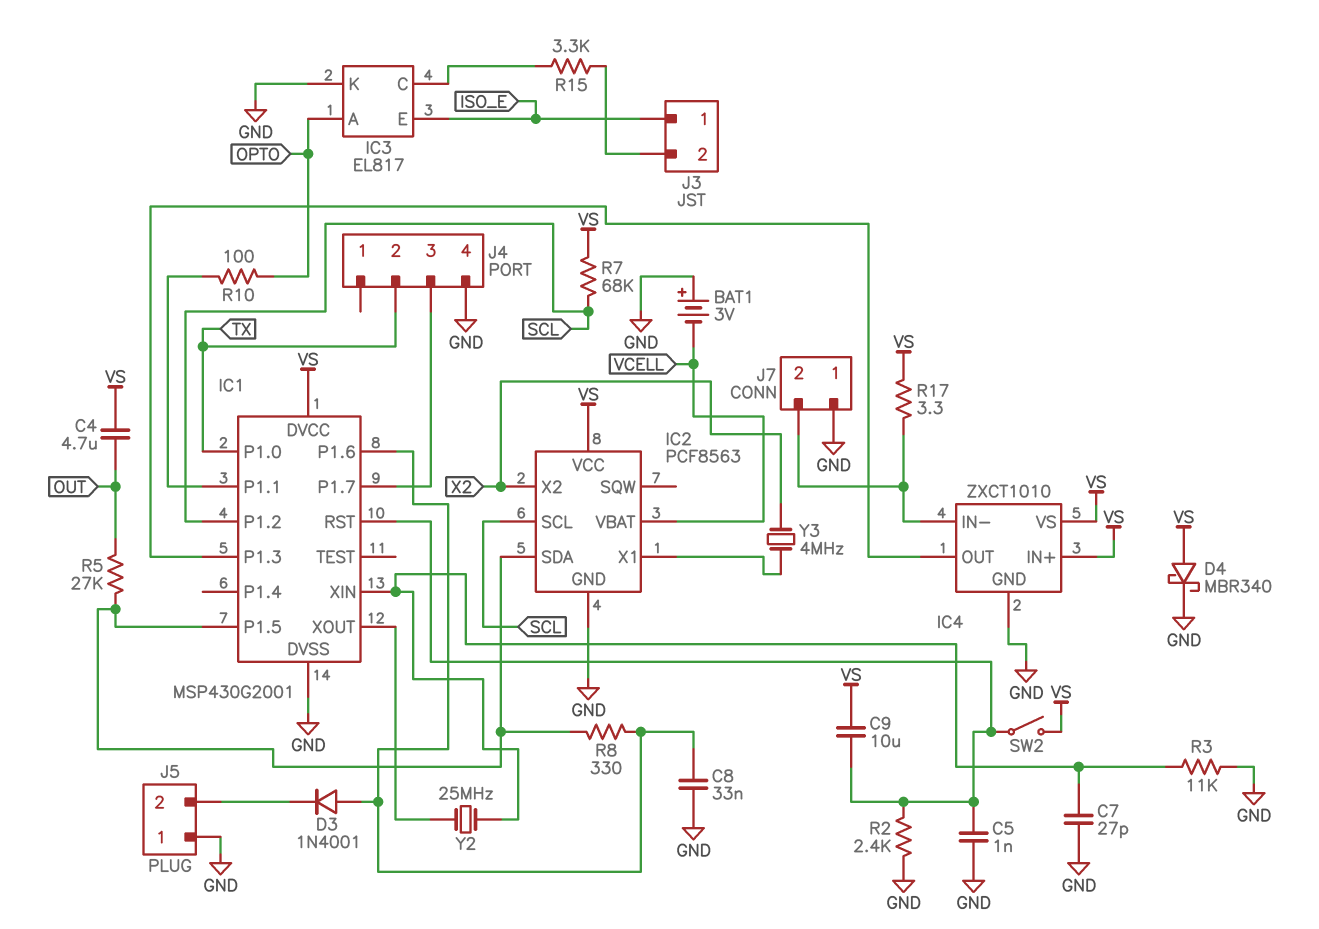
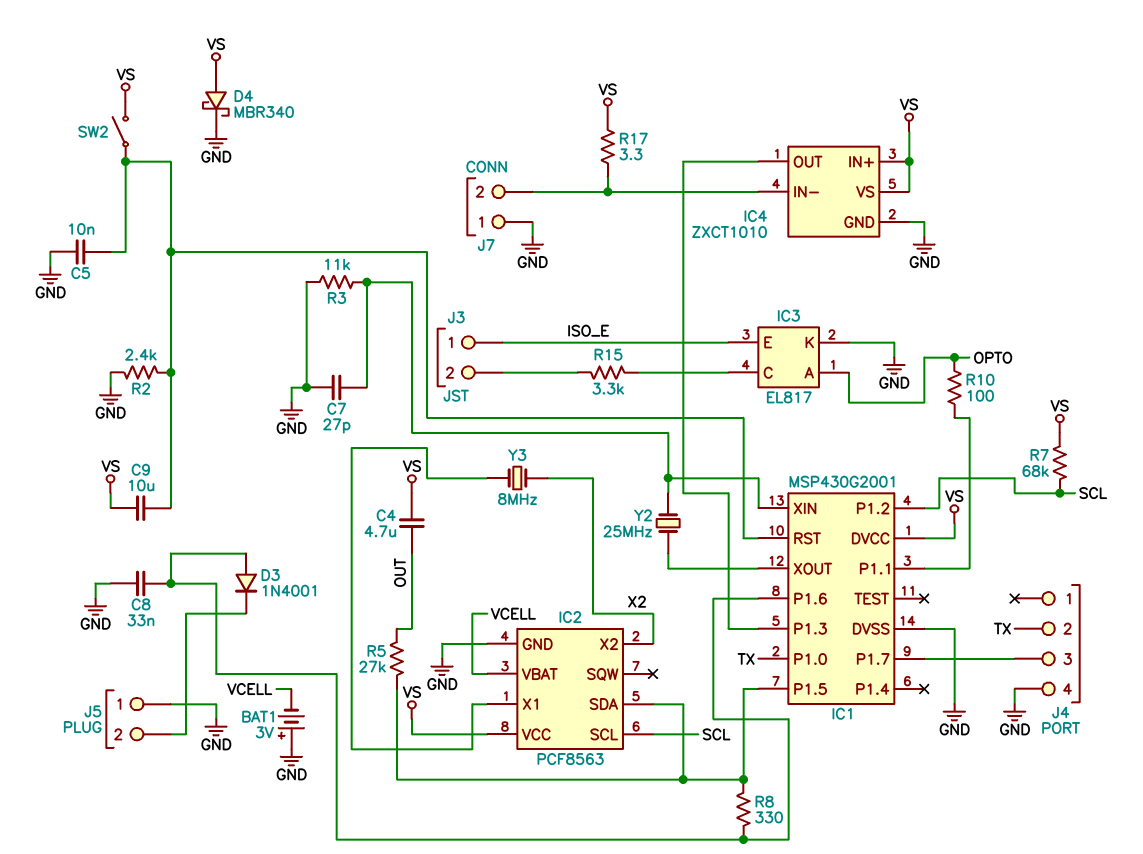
C5: 1nF (GND, IC1/RST) -> 10nF (GND, IC1/RST)
Y3: 4MHz (IC2/X1, X2) -> 8MHz (IC2/X1, X2)

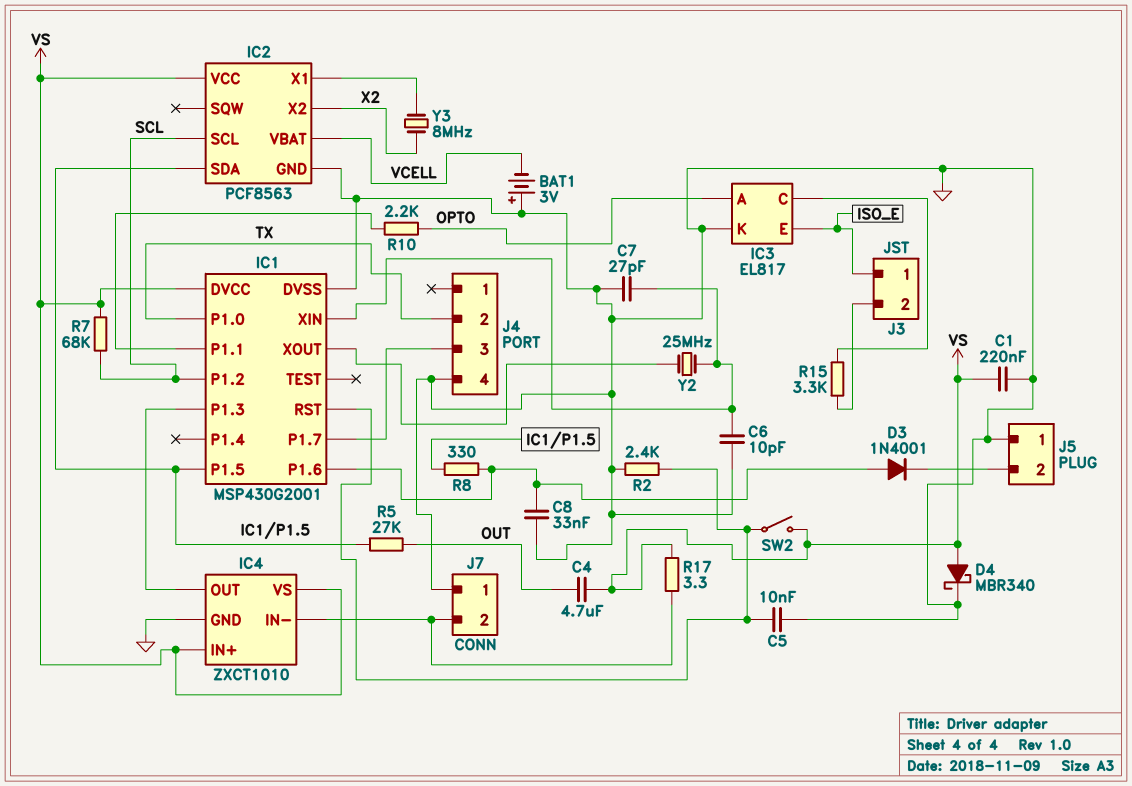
C1: none -> 220nF (GND, VS)
C6: none -> 10pF (GND, IC1/XIN)
C9: 10uF (IC1/RST, VS) -> none
R3: 11k (GND, IC1/XIN) -> none
R10: 100 (IC1/P1.1, OPTO) -> 2.2k (IC1/P1.1, OPTO)

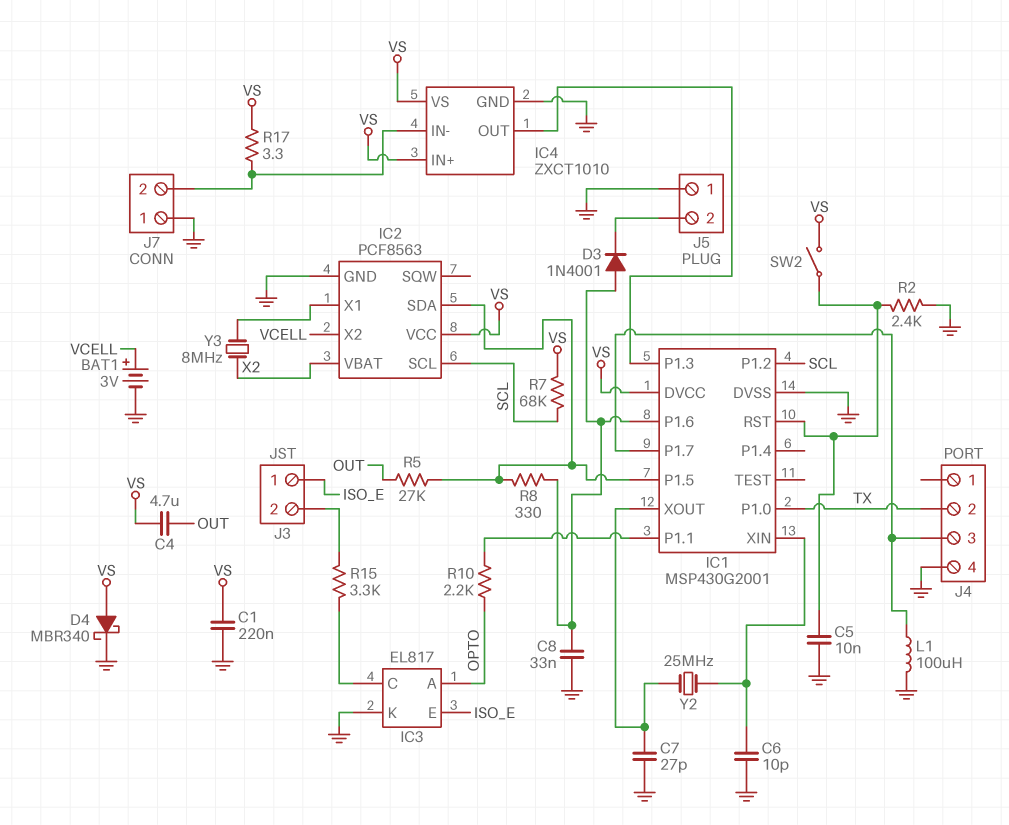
BAT1: 3V (plus GND, minus VCELL) -> 3V (plus VCELL, minus GND)
C7: 27pF (GND, IC1/XIN) -> 27pF (GND, IC1/XOUT)
IC2 pin VBAT: VCELL -> X2
IC2 pin X2: X2 -> VCELL
L1: none -> 100uH (GND, IC1/P1.7)

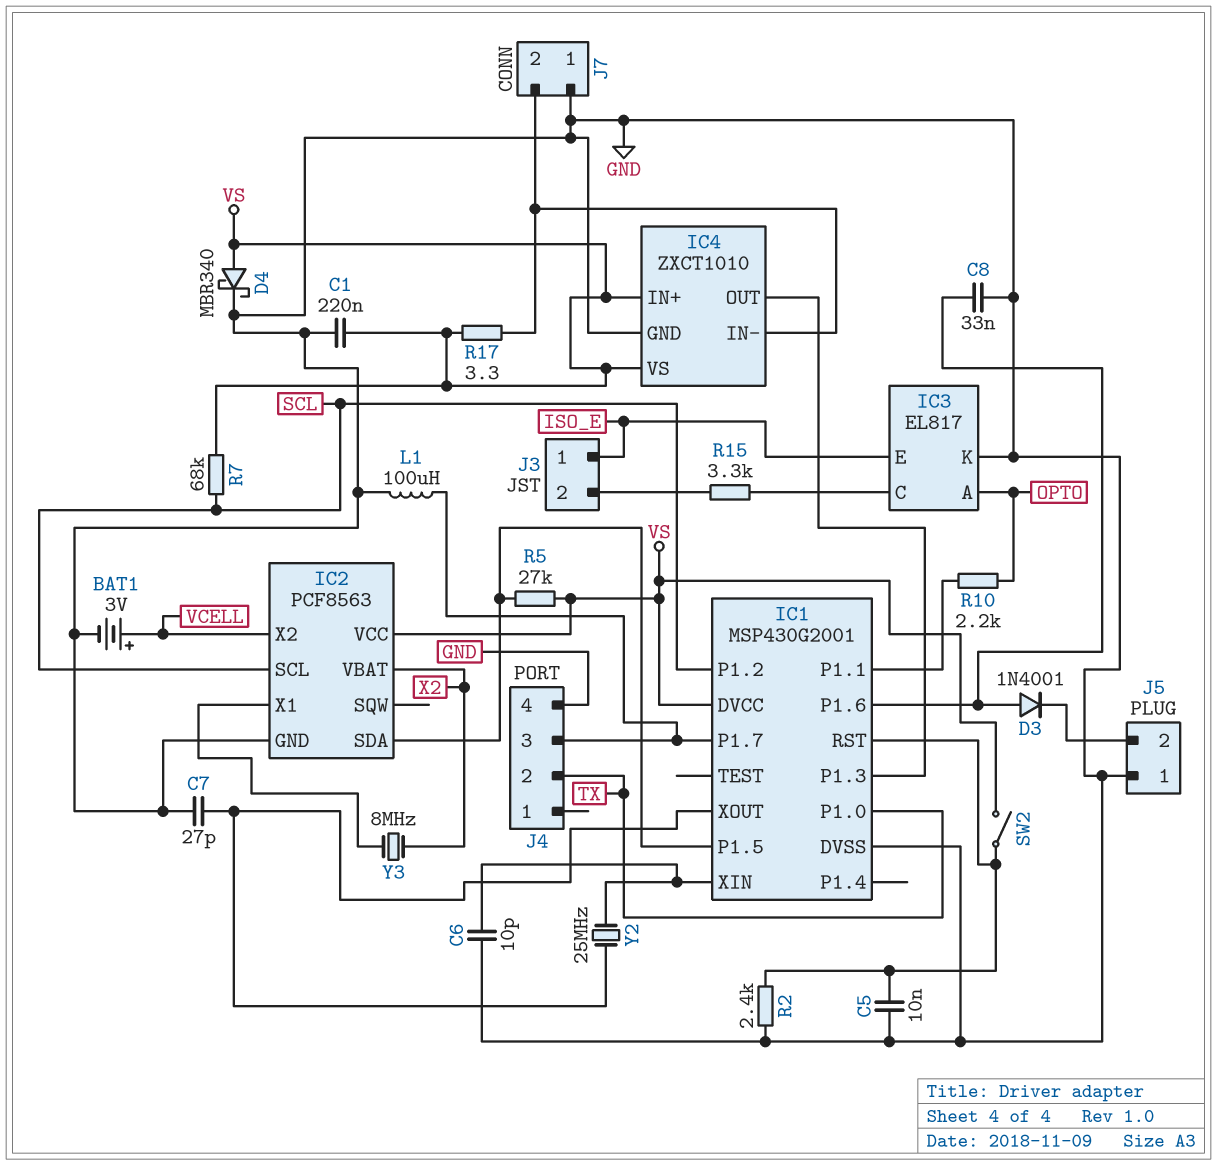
C4: 4.7uF (OUT, VS) -> none
R5: 27k (IC1/P1.5, OUT) -> 27k (IC1/P1.5, VS)
R8: 330 (IC1/P1.5, IC1/P1.6) -> none

